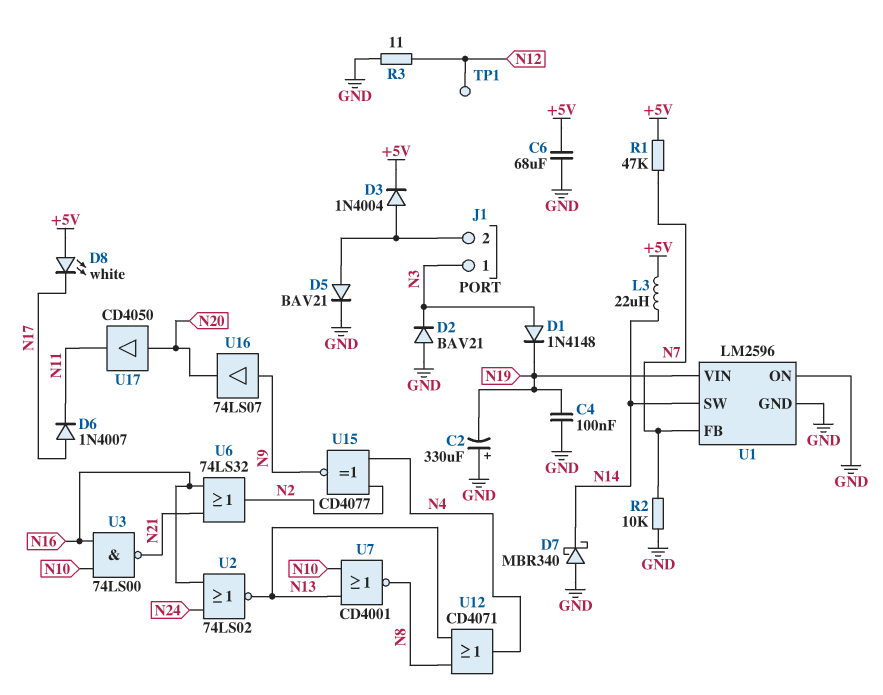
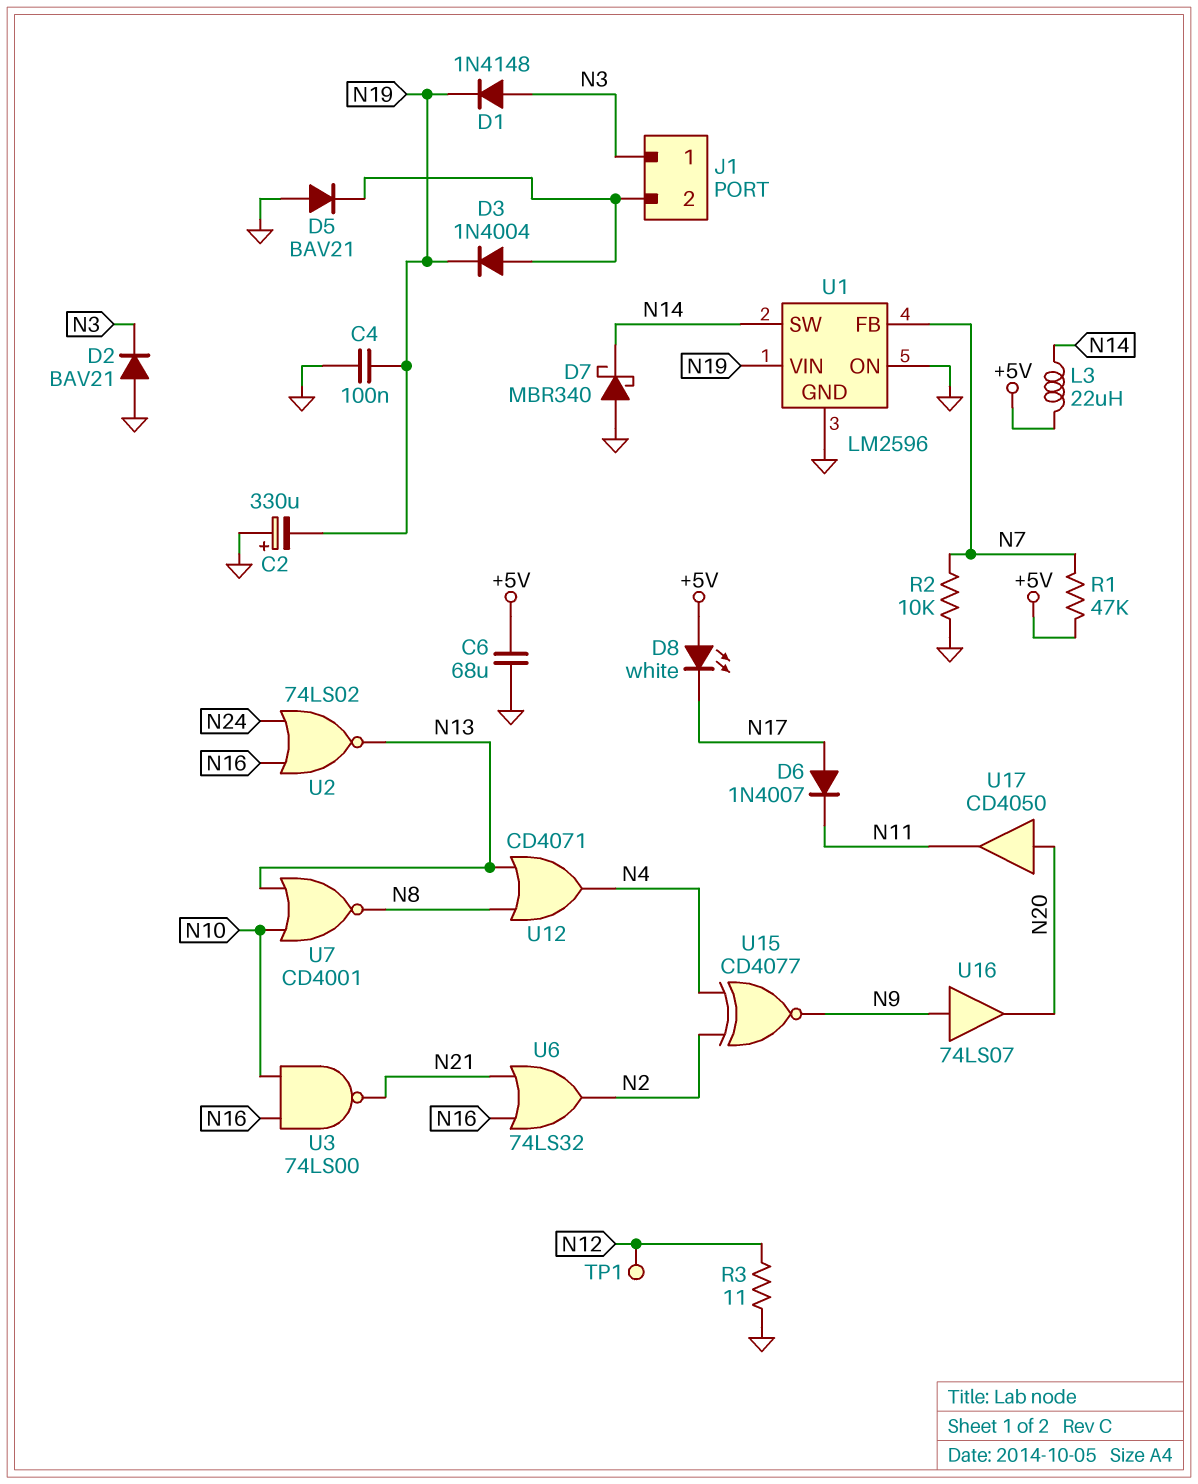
D3: diode 1N4004 (A J1/2, K +5V) -> diode 1N4004 (A J1/2, K N19)
D5: diode BAV21 (A J1/2, K GND) -> diode BAV21 (A GND, K J1/2)

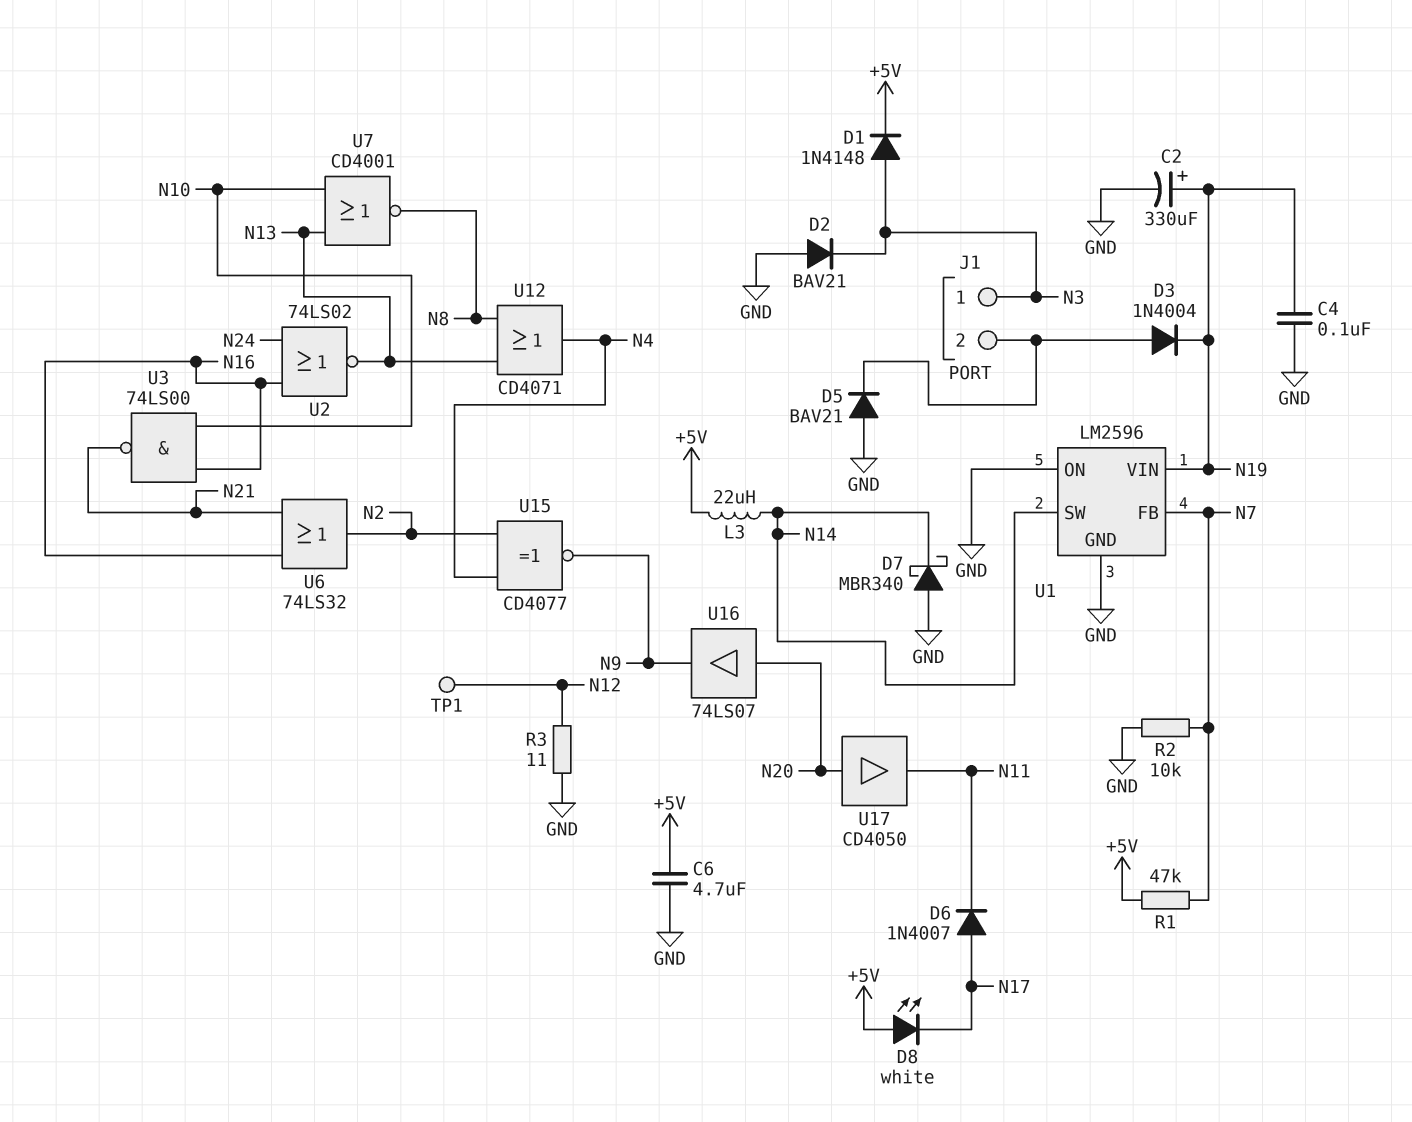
C2: 330uF (plus GND, minus N19) -> 330uF (plus N19, minus GND)
C6: 68uF (+5V, GND) -> 4.7uF (+5V, GND)
D1: diode 1N4148 (A N3, K N19) -> diode 1N4148 (A N3, K +5V)
U16: buffer 74LS07 (in N9, out N20) -> buffer 74LS07 (in N20, out N9)

